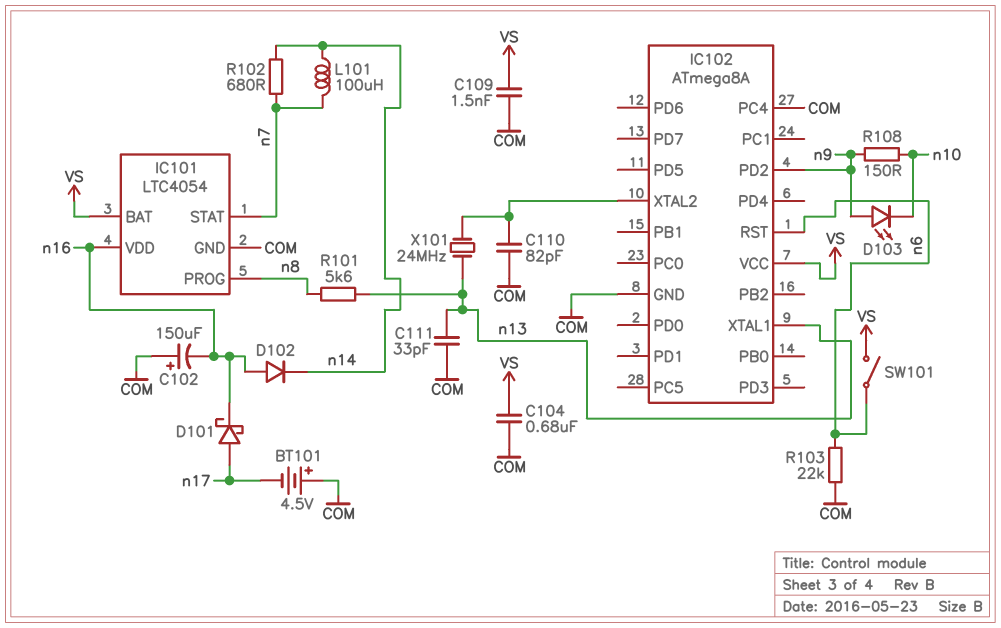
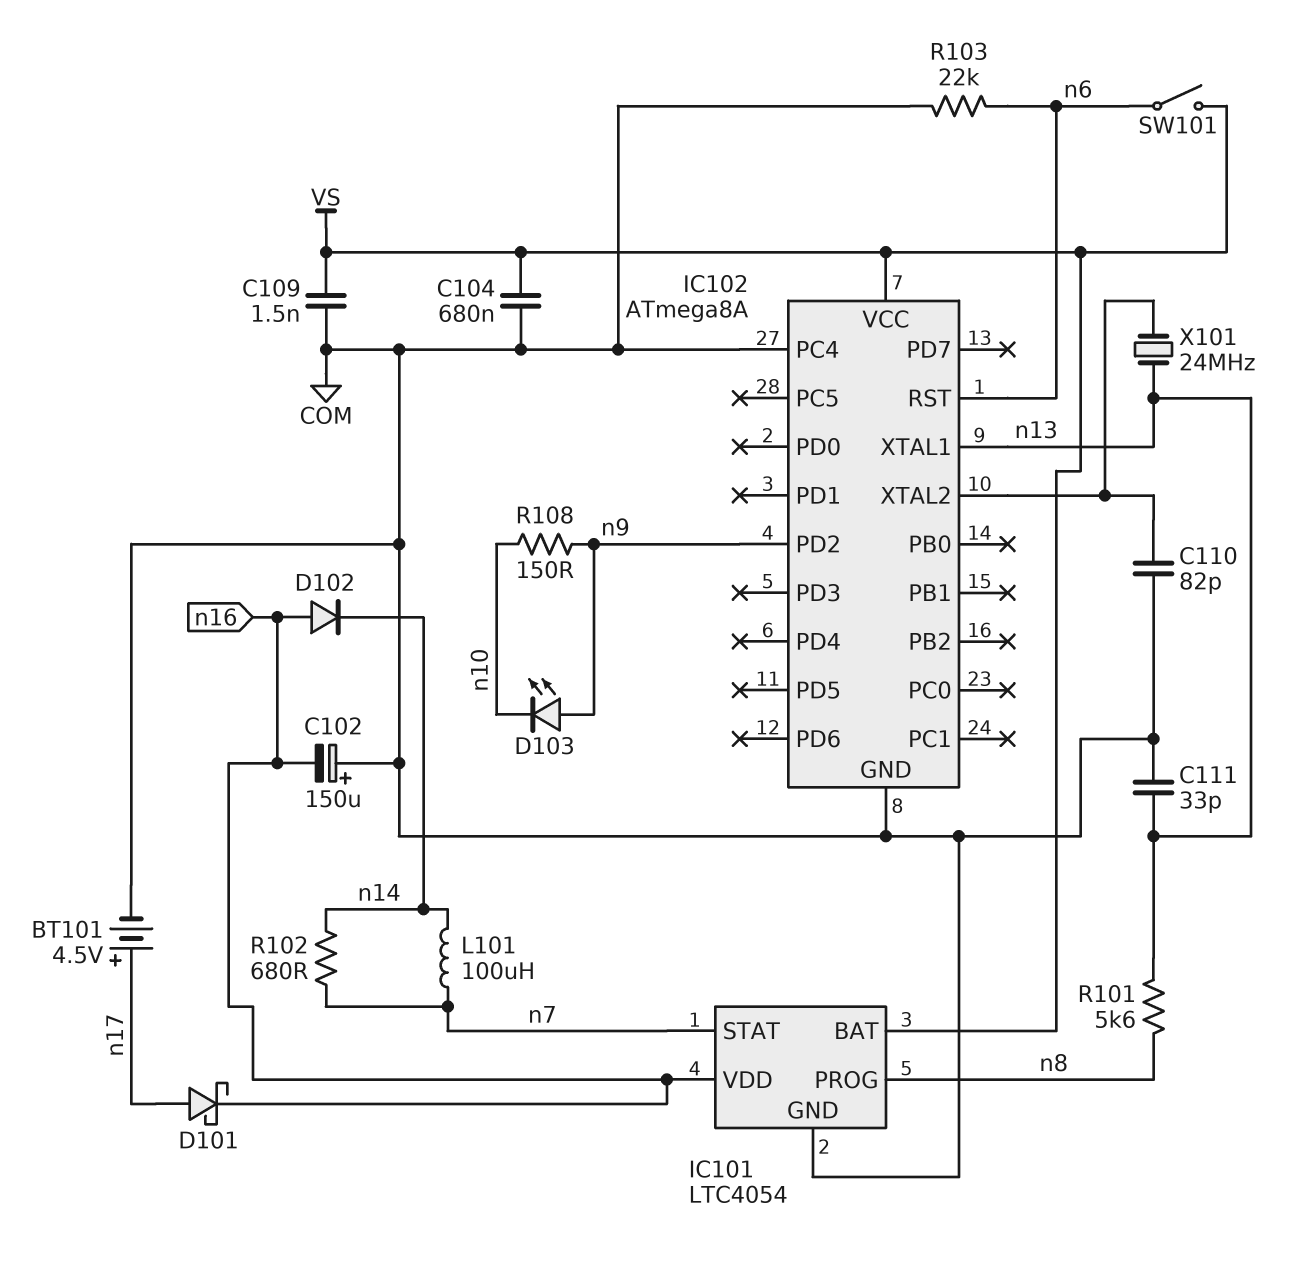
BT101: 4.5V (plus COM, minus n17) -> 4.5V (plus n17, minus COM)

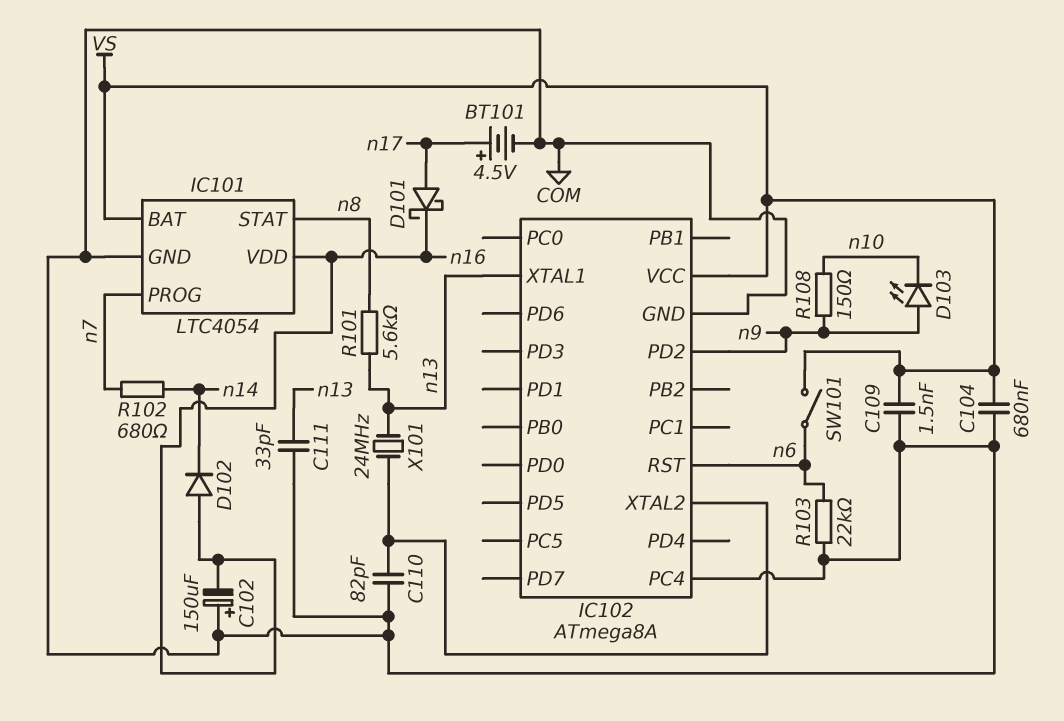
IC101 pin PROG: n8 -> n7
IC101 pin STAT: n7 -> n8
L101: 100uH (n7, n14) -> none

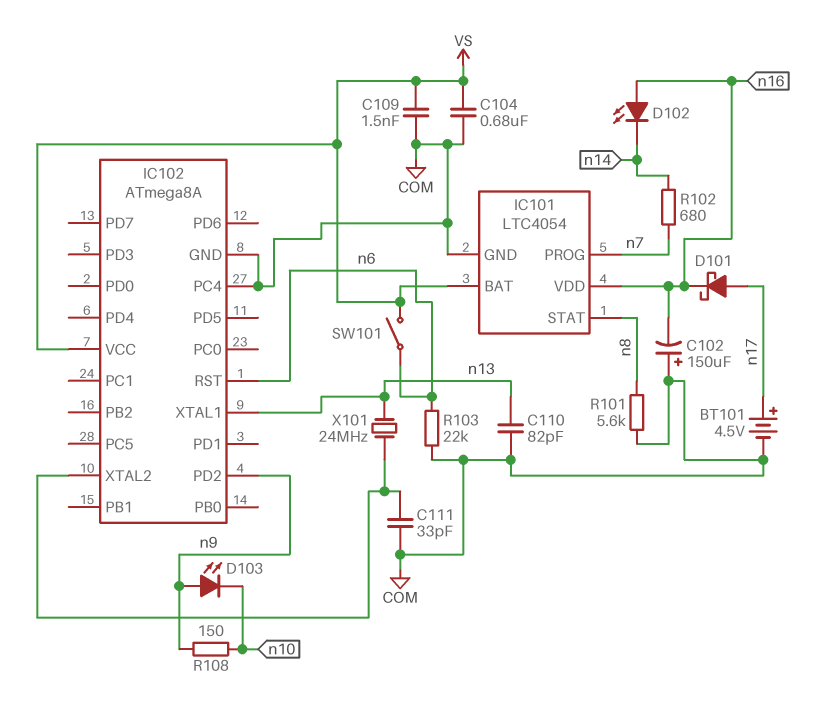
C110: 82pF (COM, IC102/XTAL2) -> 82pF (COM, n13)
C111: 33pF (COM, n13) -> 33pF (COM, IC102/XTAL2)
D102: diode (A n16, K n14) -> LED (A n16, K n14)
R101: 5.6k (n8, n13) -> 5.6k (COM, n8)

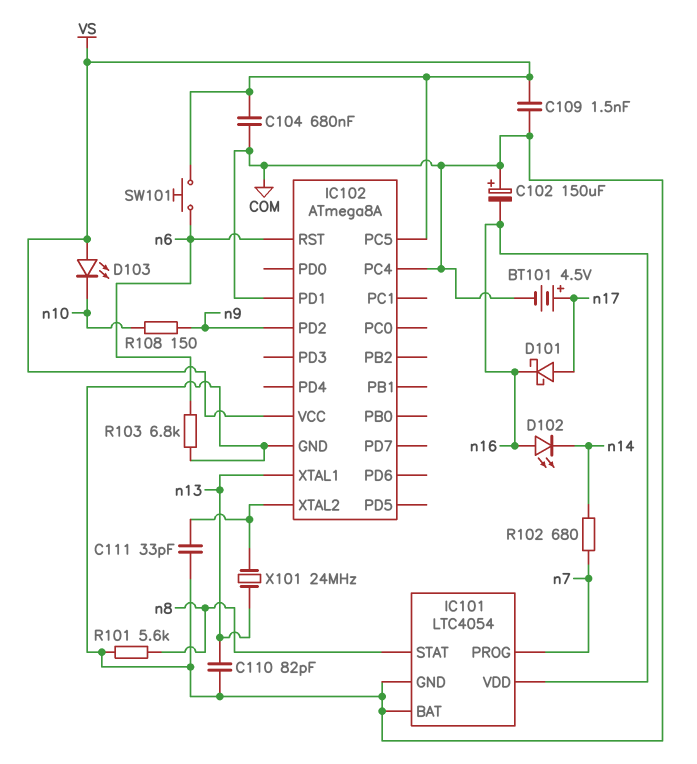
D103: LED (A n9, K n10) -> LED (A VS, K n10)
IC101 pin BAT: VS -> COM
IC102 pin PC5: none -> VS
IC102 pin PD1: none -> COM
R103: 22k (COM, n6) -> 6.8k (COM, n6)
SW101: switch (VS, n6) -> button (VS, n6)

